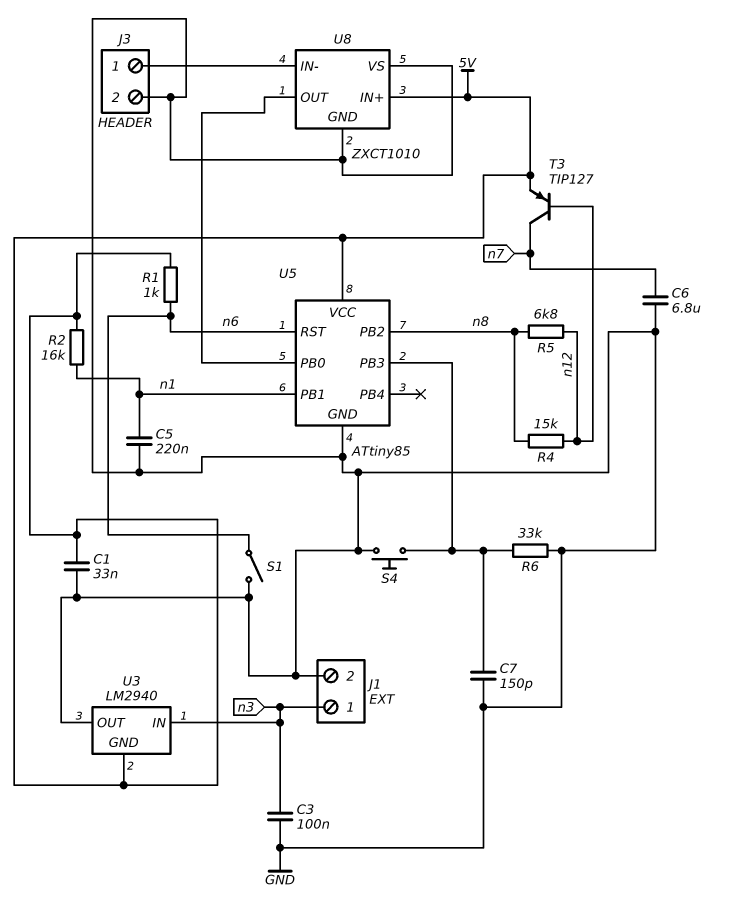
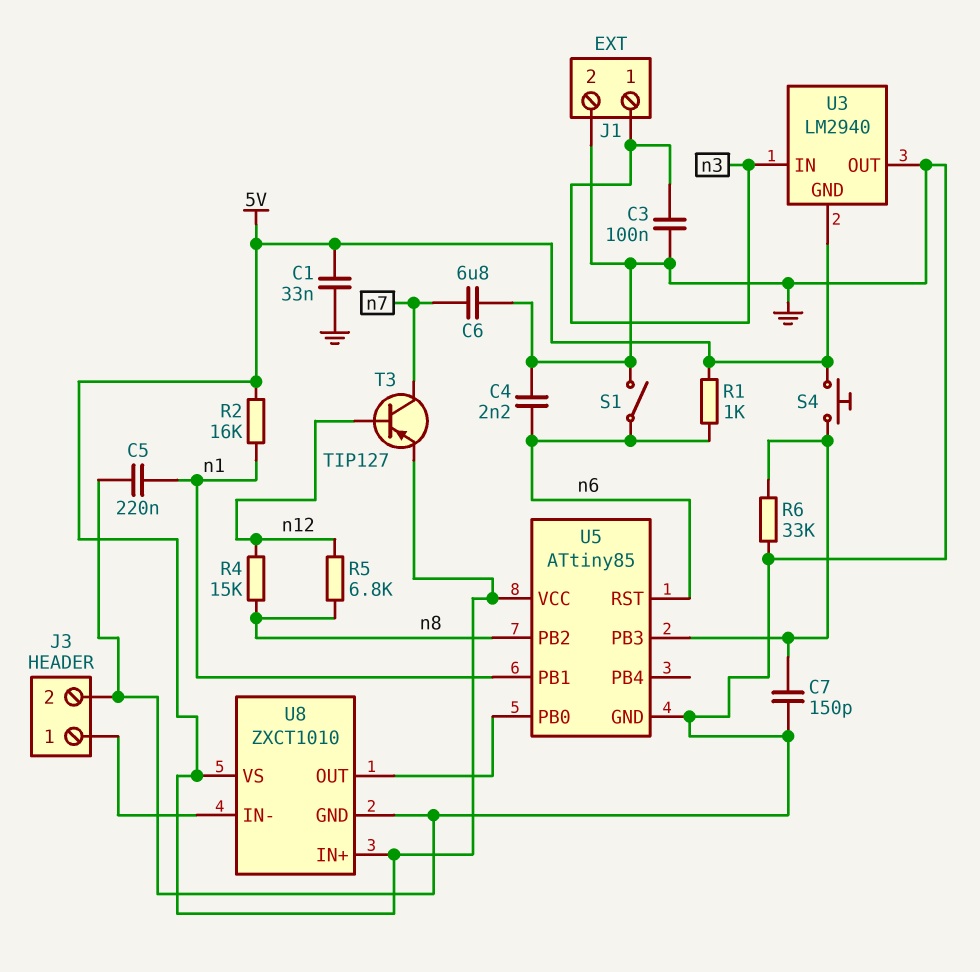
C4: none -> 2.2nF (GND, n6)
S4: button (GND, U5/PB3) -> button (5V, U5/PB3)
U8 pin VS: GND -> 5V

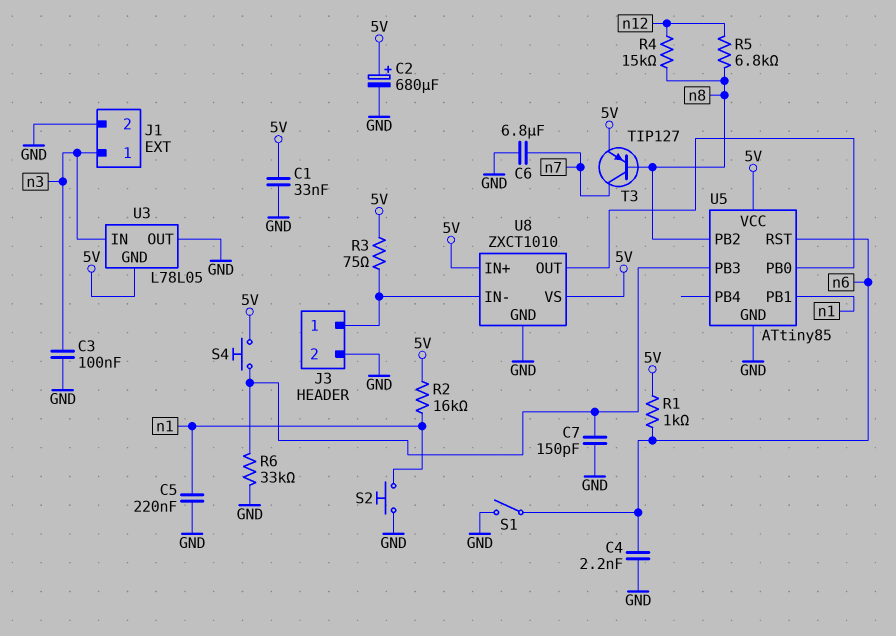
C2: none -> 680uF (plus 5V, minus GND)
R3: none -> 75 (5V, J3/1)
S2: none -> button (GND, n1)
T3: PNP TIP127 (B n12, C n7, E 5V) -> PNP TIP127 (B n8, C n7, E 5V)
U3: LM2940 -> L78L05

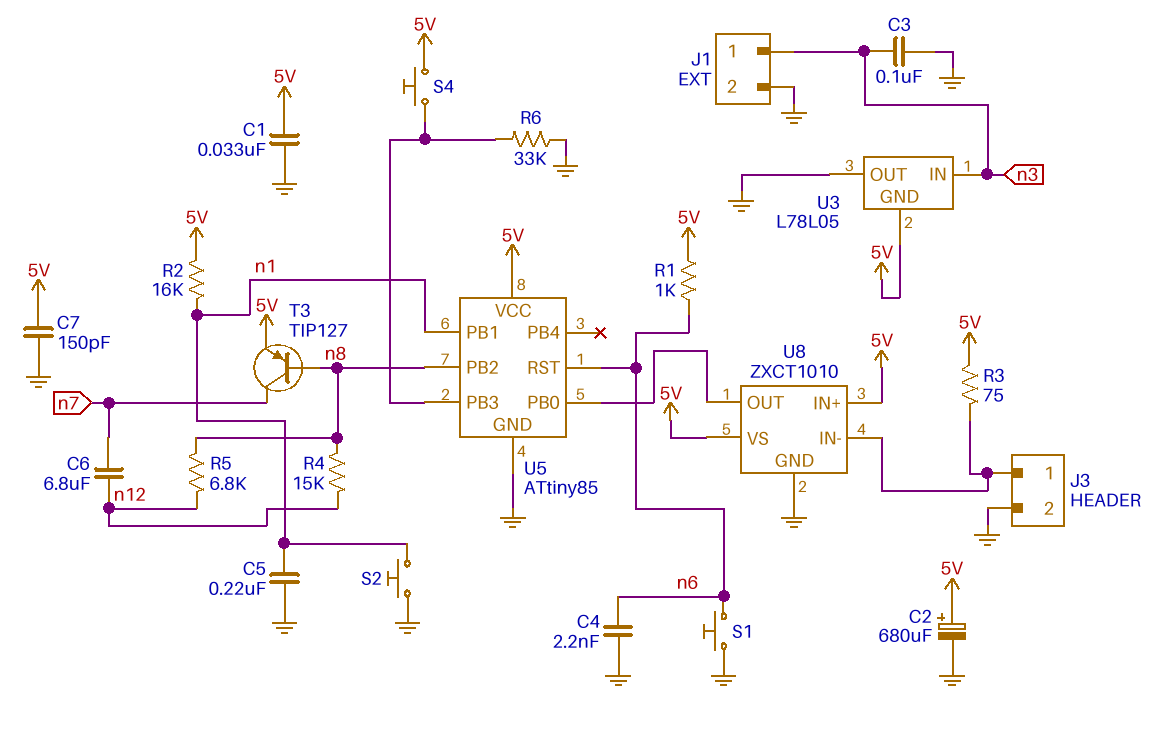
C6: 6.8uF (GND, n7) -> 6.8uF (n7, n12)
C7: 150pF (GND, U5/PB3) -> 150pF (5V, GND)
S1: switch (GND, n6) -> button (GND, n6)

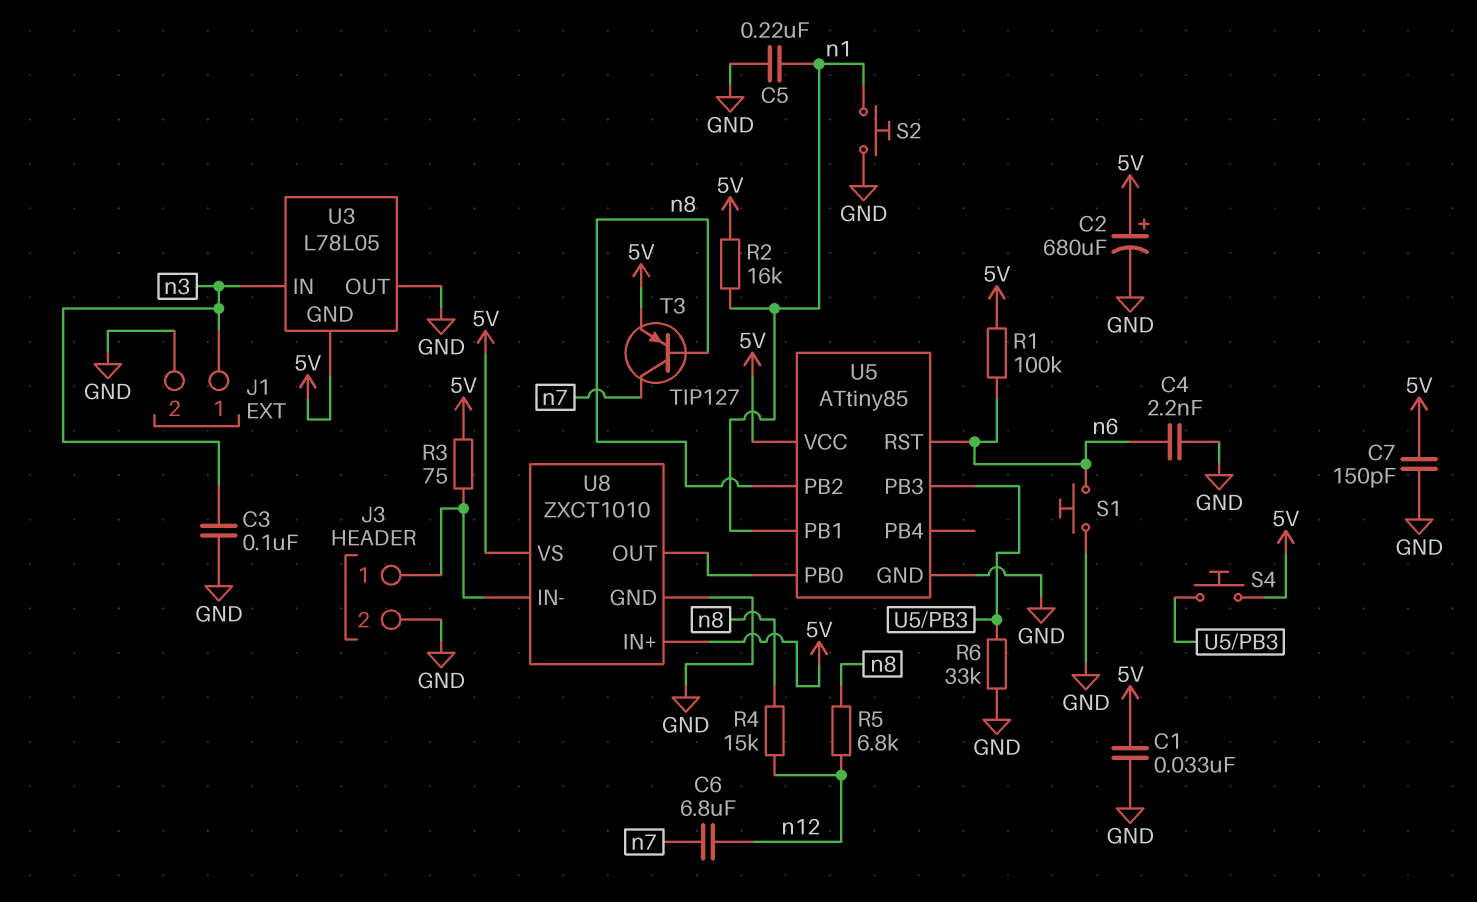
R1: 1k (5V, n6) -> 100k (5V, n6)

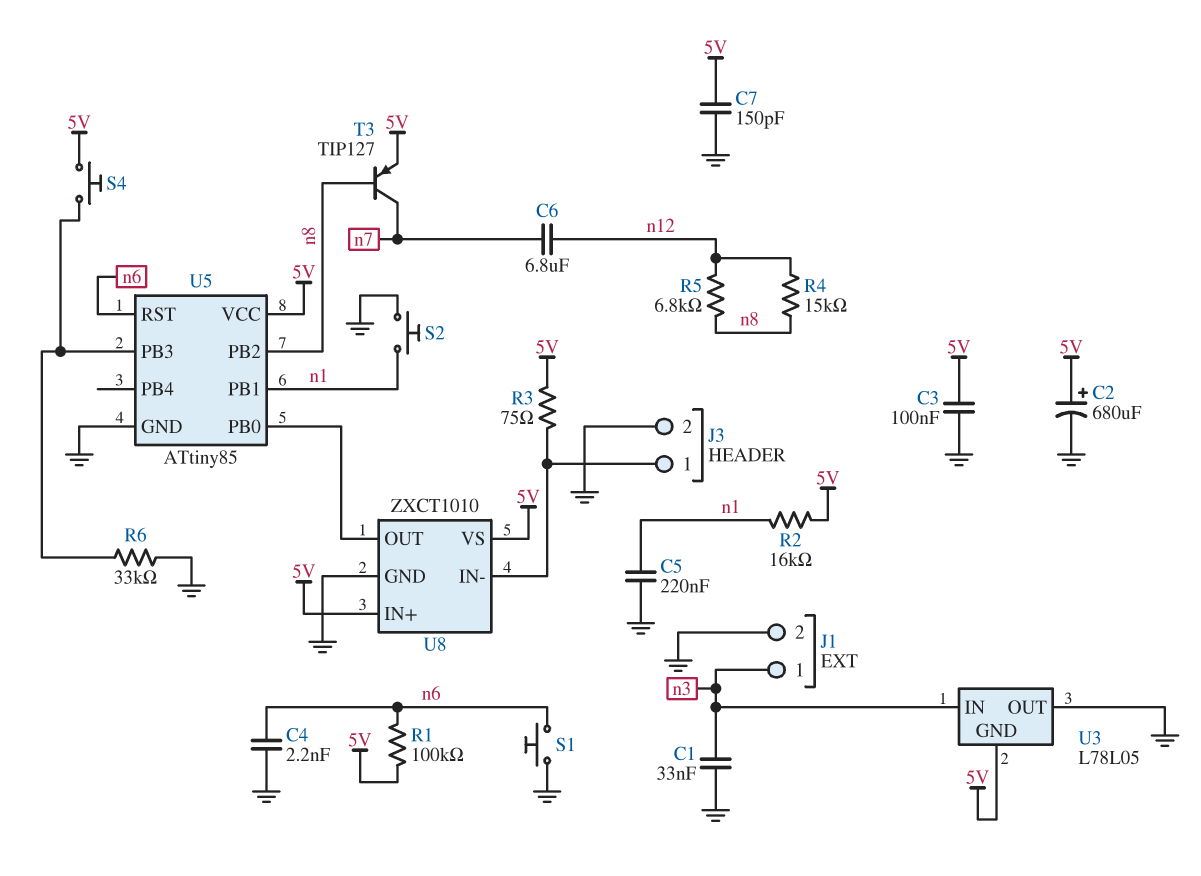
C1: 33nF (5V, GND) -> 33nF (GND, n3)
C3: 100nF (GND, n3) -> 100nF (5V, GND)

